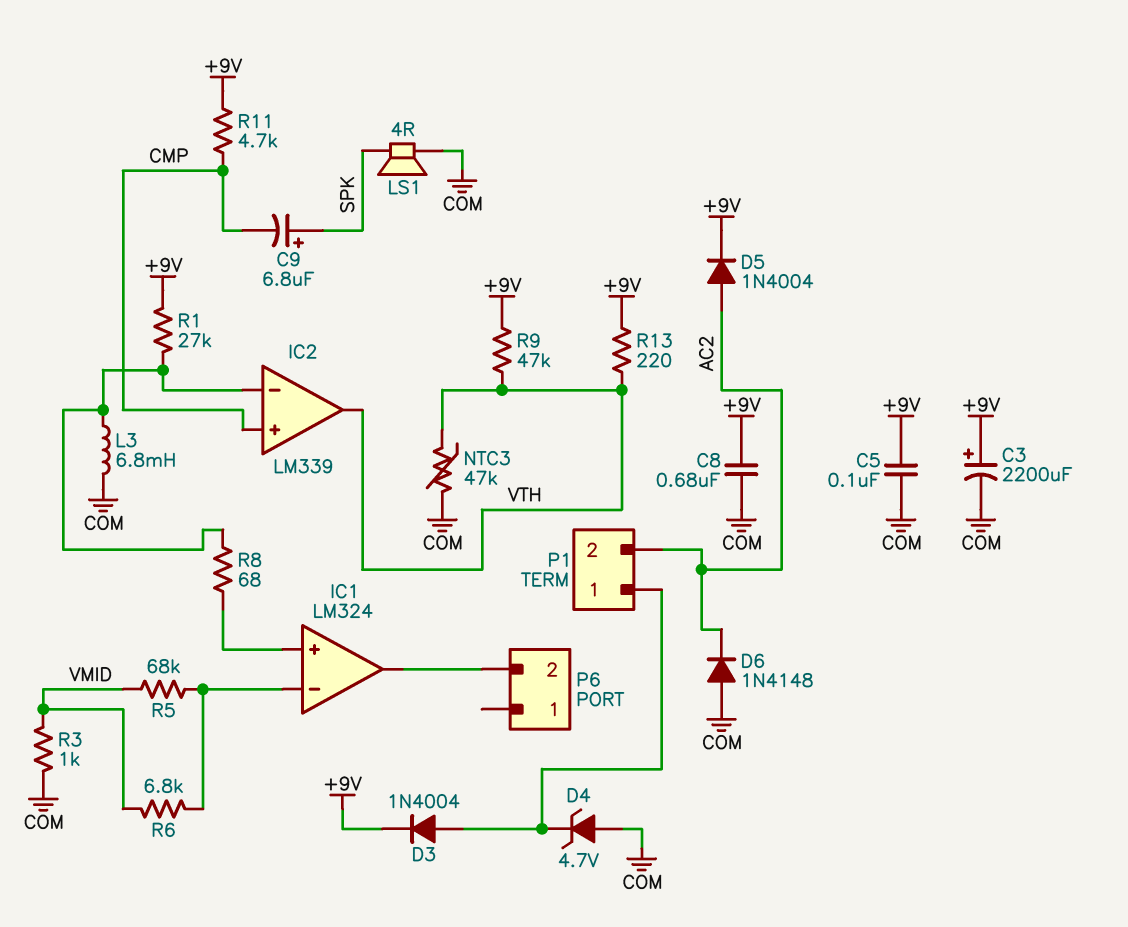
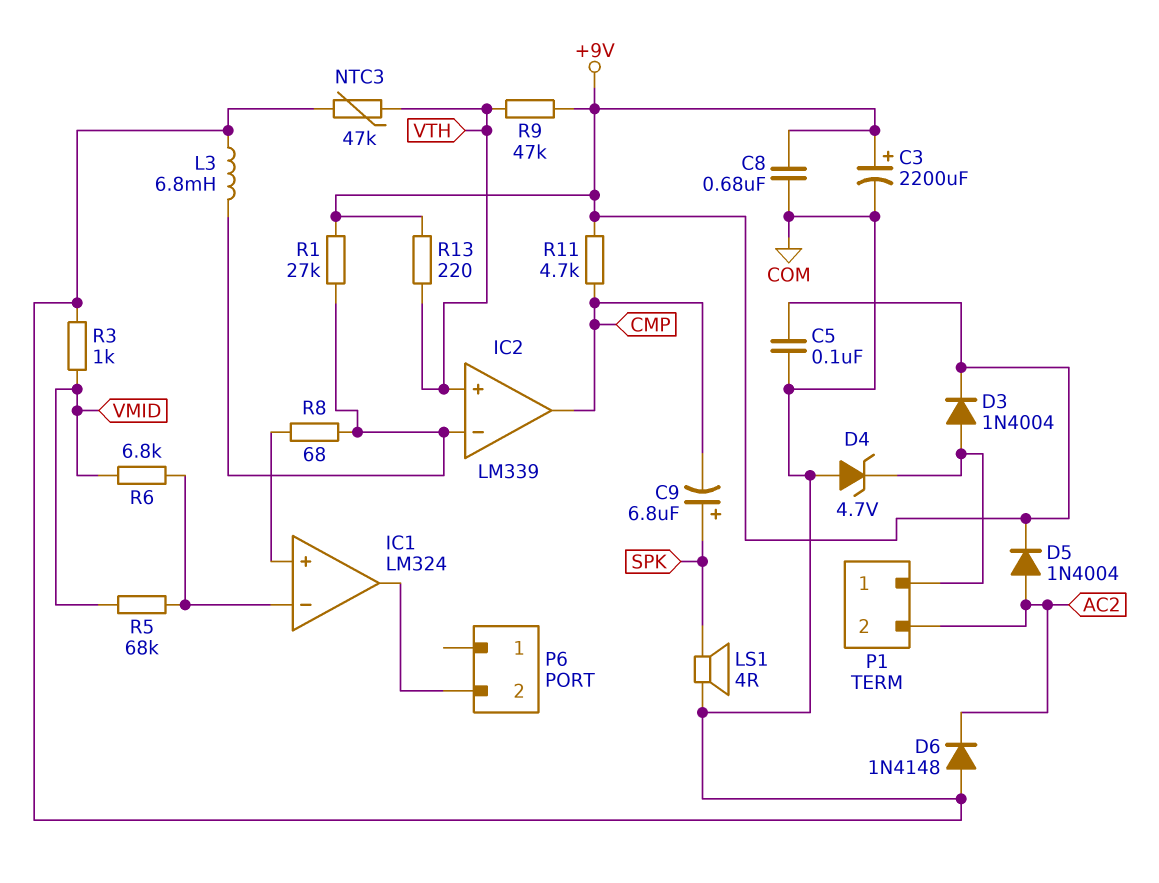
IC2 pin in+: CMP -> VTH
IC2 pin out: VTH -> CMP

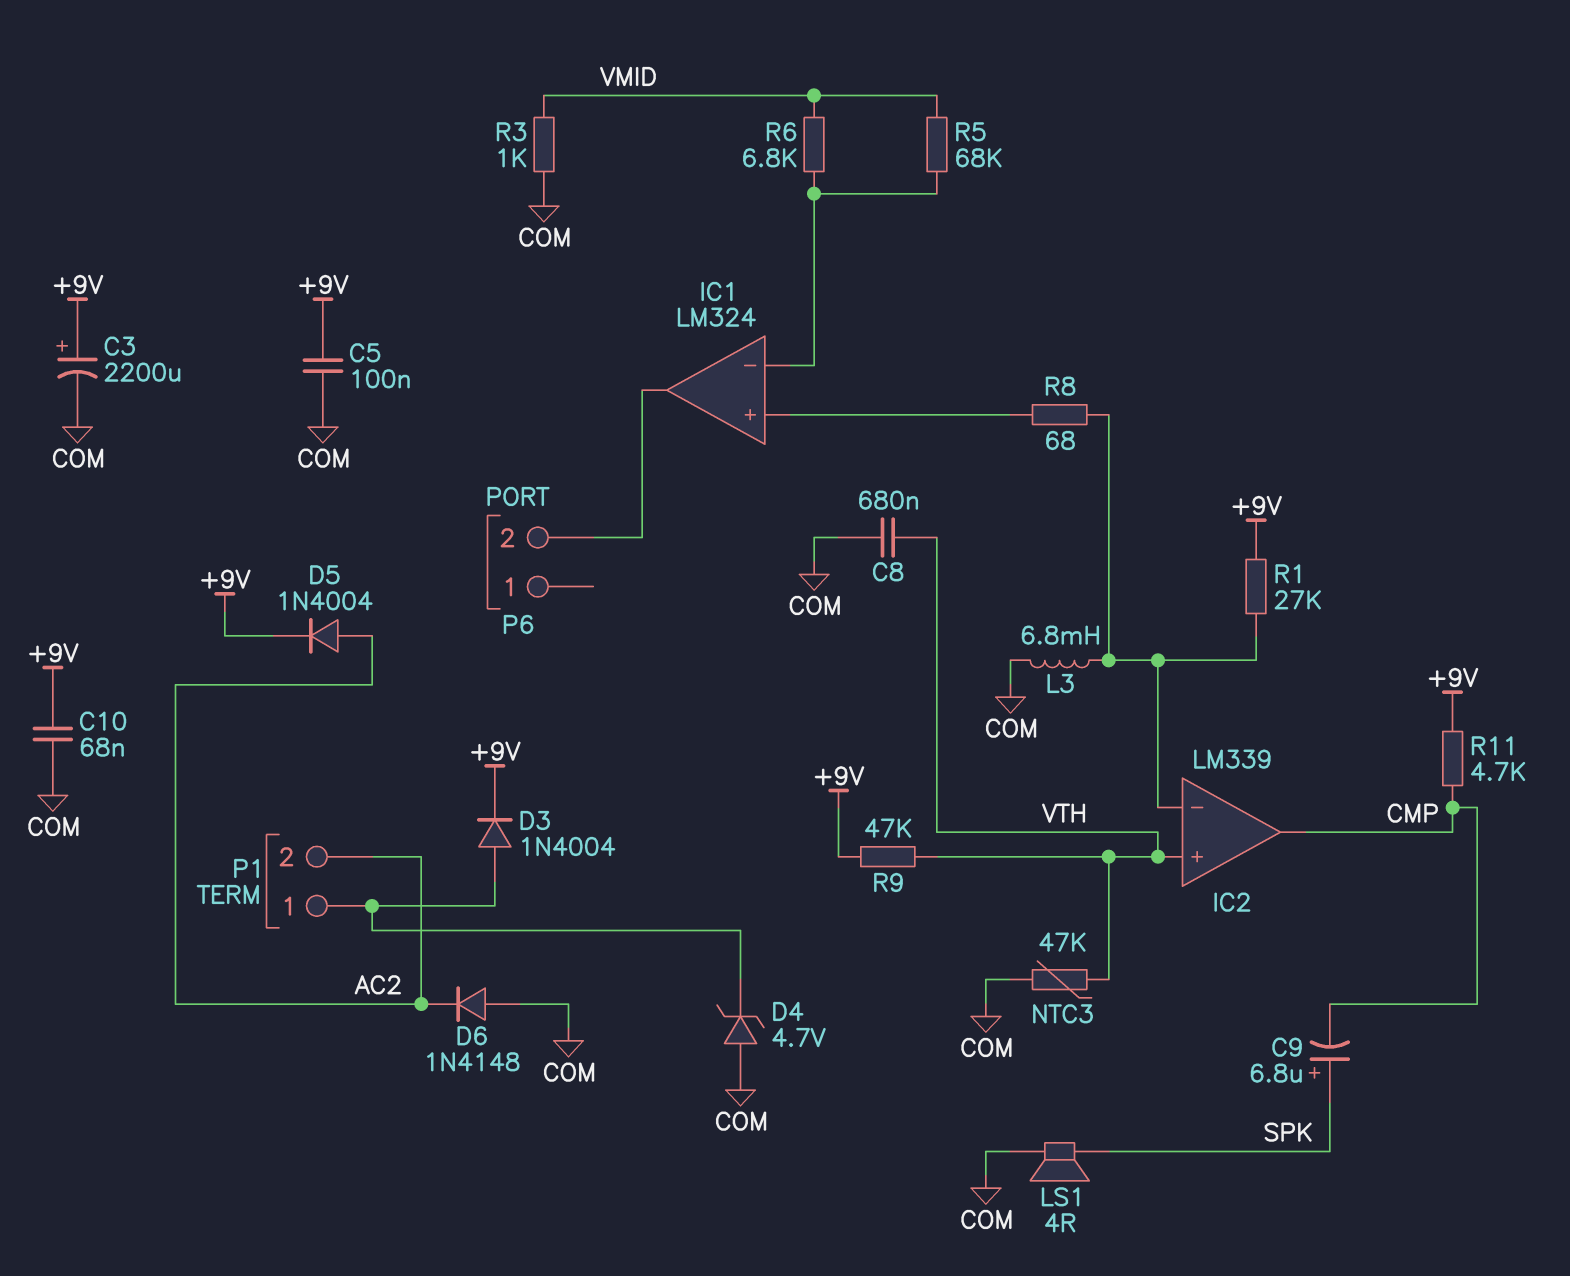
C8: 680nF (+9V, COM) -> 680nF (COM, VTH)
C10: none -> 68nF (+9V, COM)
R13: 220 (+9V, VTH) -> none

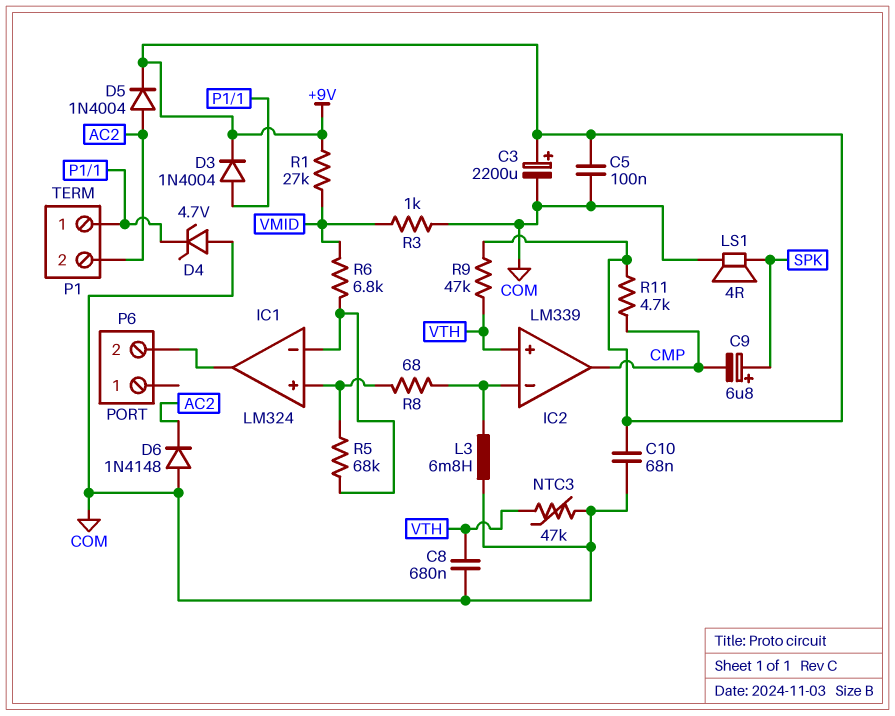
R1: 27k (+9V, IC2/in-) -> 27k (+9V, VMID)
R5: 68k (IC1/in-, VMID) -> 68k (IC1/in+, IC1/in-)

